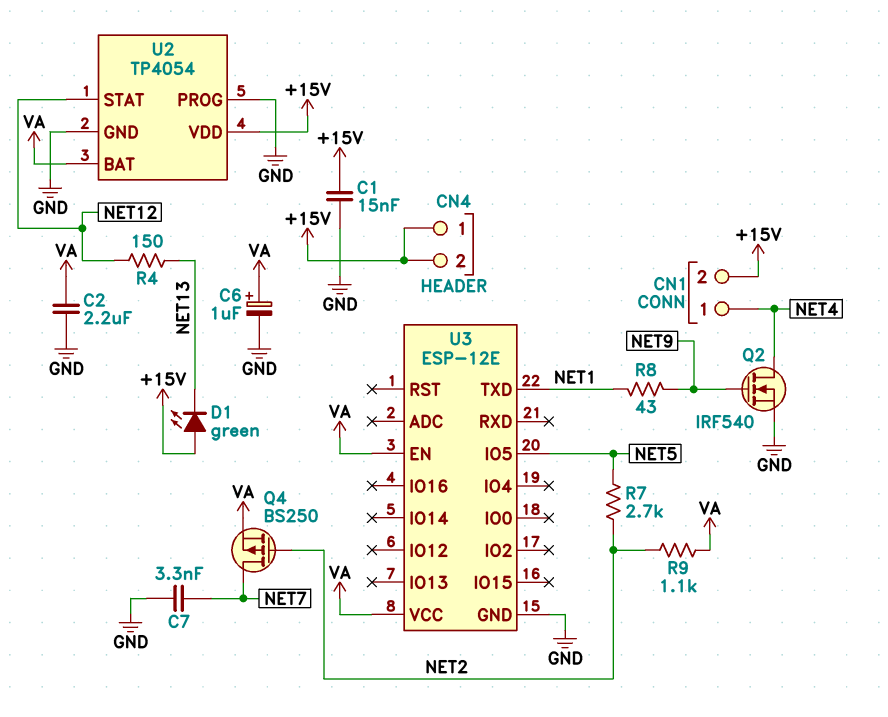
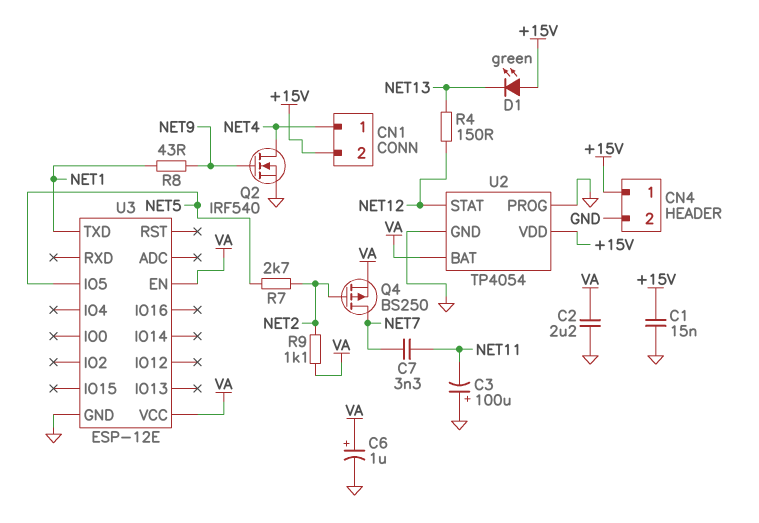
C3: none -> 100uF (plus GND, minus NET11)
C7: 3.3nF (GND, NET7) -> 3.3nF (NET7, NET11)
CN4 pin 2: +15V -> GND

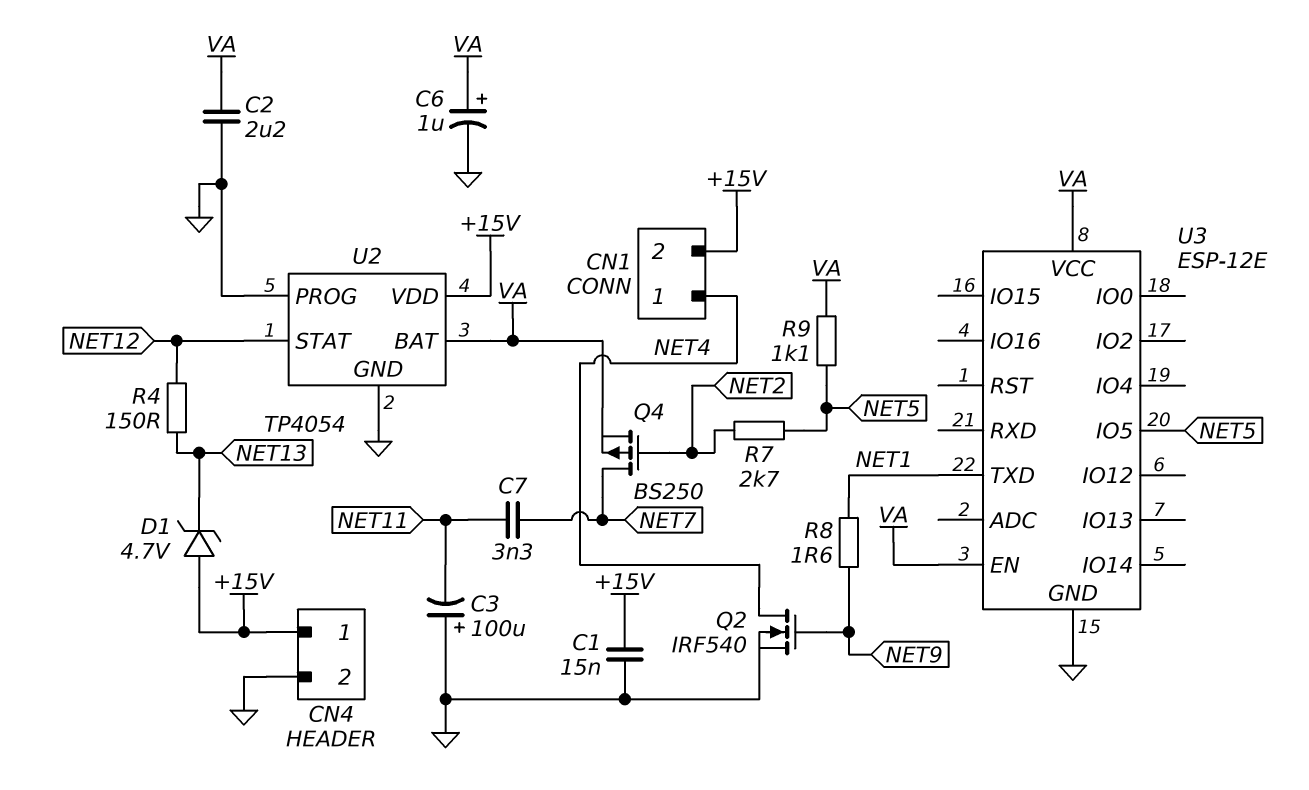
D1: LED green (A +15V, K NET13) -> zener 4.7V (A +15V, K NET13)
R8: 43 (NET1, NET9) -> 1.6 (NET1, NET9)
R9: 1.1k (NET2, VA) -> 1.1k (NET5, VA)

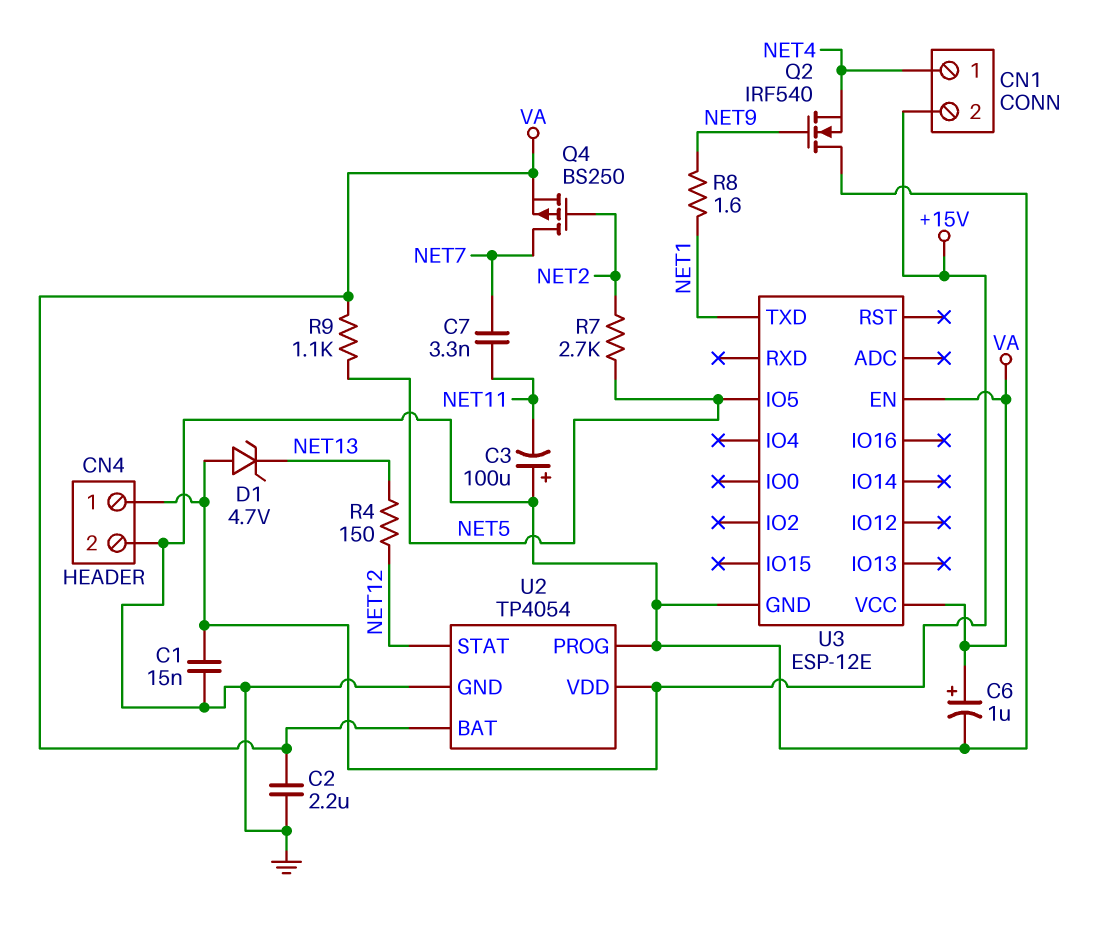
Q2: NMOS IRF540 (G NET9, D NET4, S GND) -> NMOS IRF540 (G NET9, D GND, S NET4)

